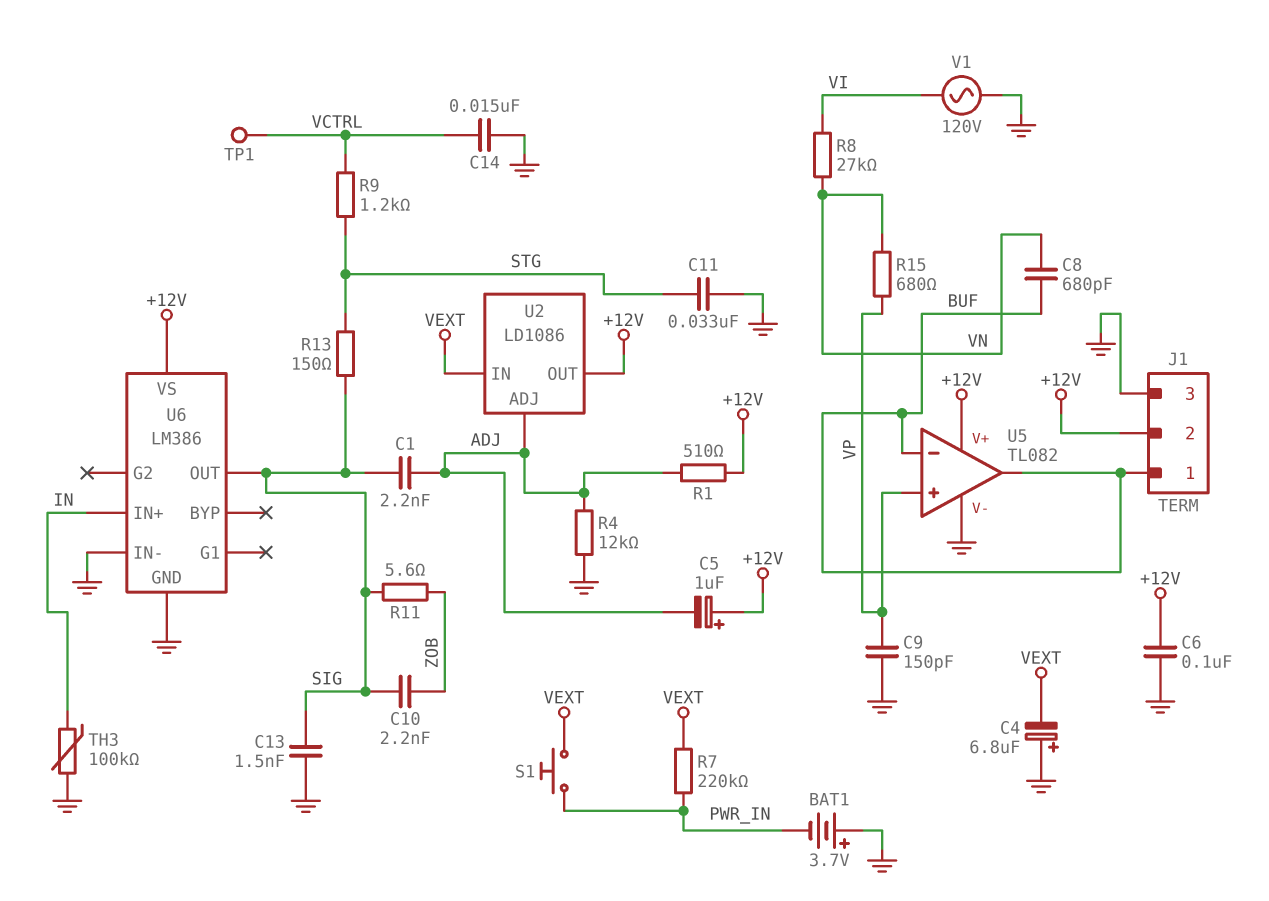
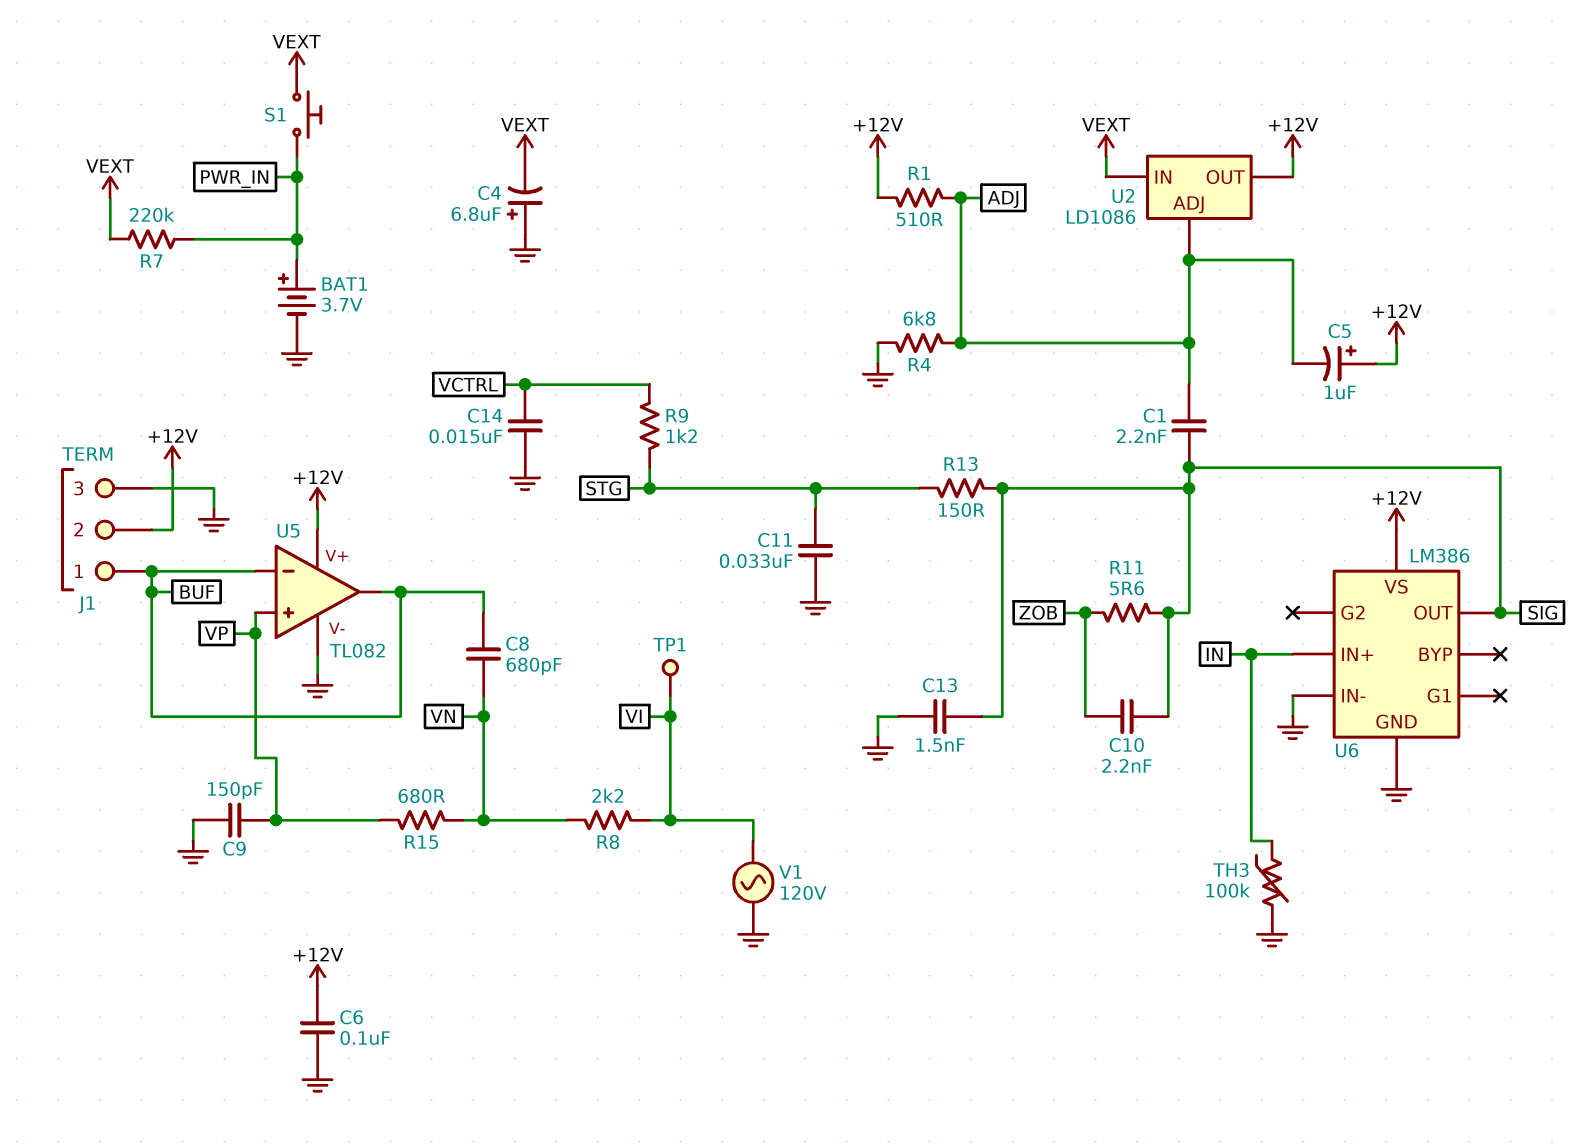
BAT1: 3.7V (plus GND, minus PWR_IN) -> 3.7V (plus PWR_IN, minus GND)
R4: 12k (ADJ, GND) -> 6.8k (ADJ, GND)
R8: 27k (VI, VN) -> 2.2k (VI, VN)
TP1: test point (VCTRL) -> test point (VI)

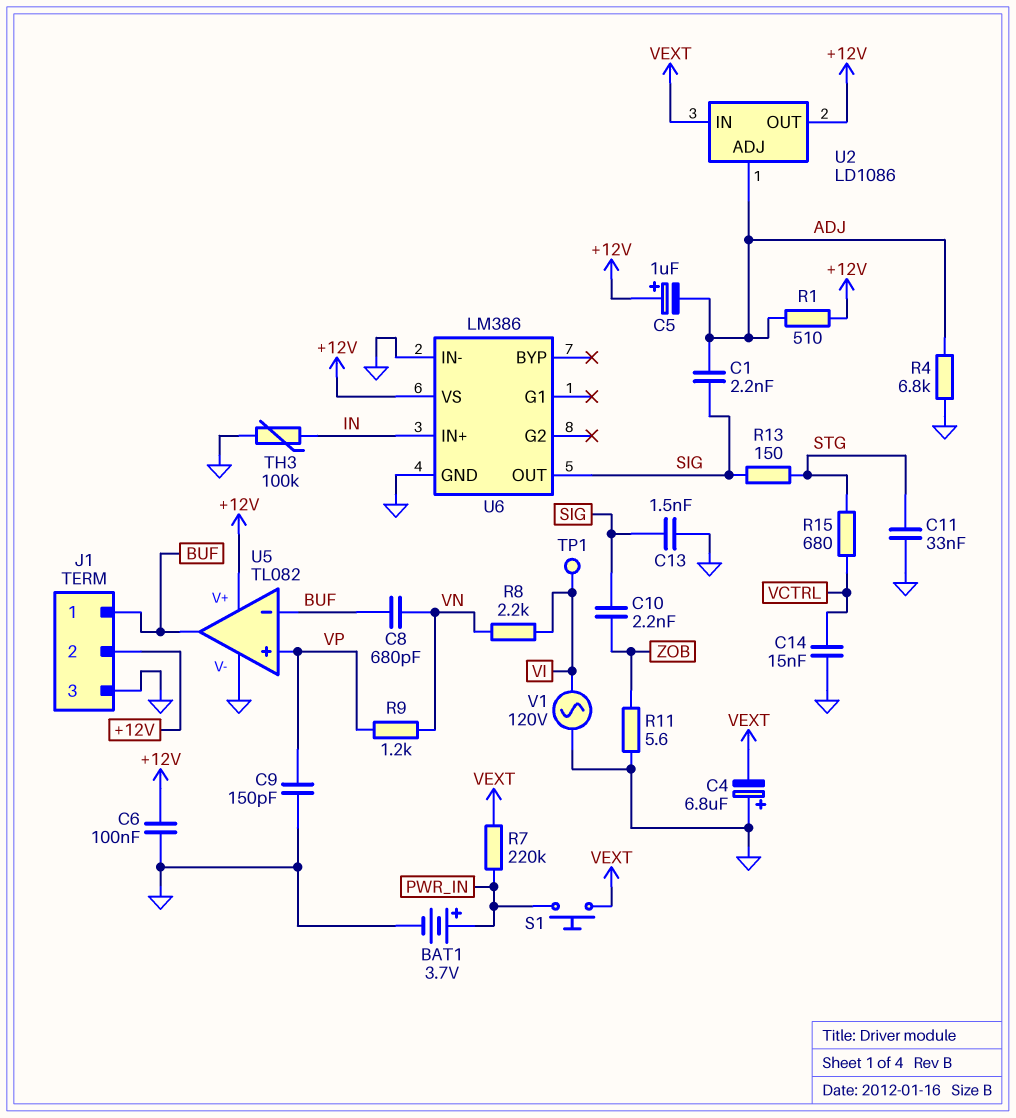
R9: 1.2k (STG, VCTRL) -> 1.2k (VN, VP)
R11: 5.6 (SIG, ZOB) -> 5.6 (GND, ZOB)
R15: 680 (VN, VP) -> 680 (STG, VCTRL)

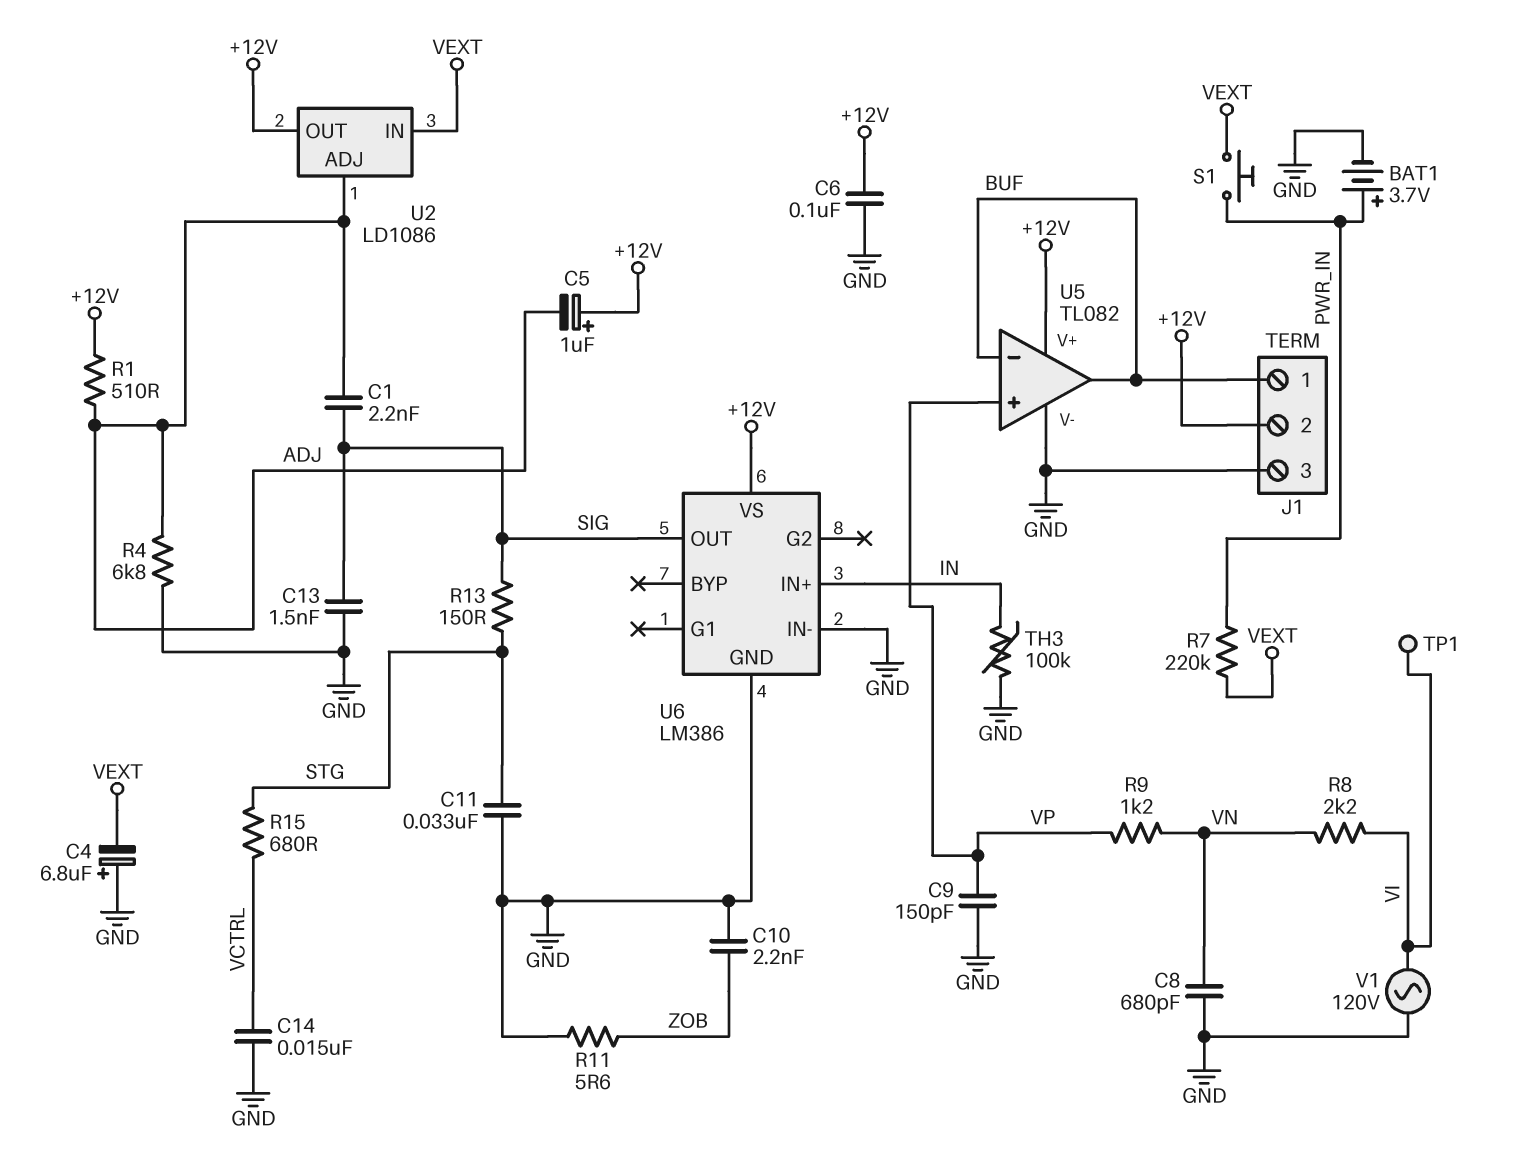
C8: 680pF (BUF, VN) -> 680pF (GND, VN)
C10: 2.2nF (SIG, ZOB) -> 2.2nF (GND, ZOB)

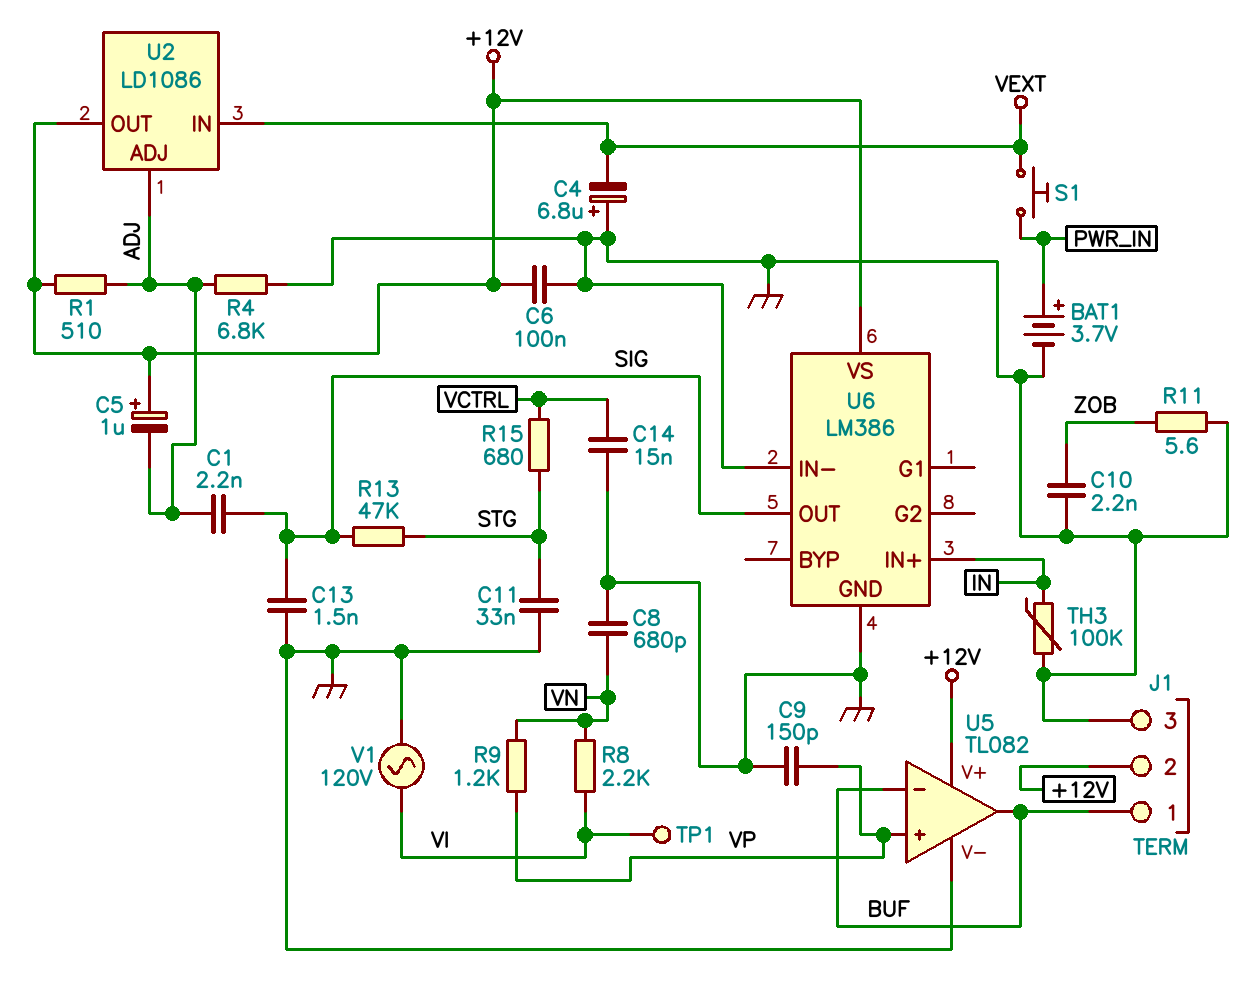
R7: 220k (PWR_IN, VEXT) -> none
R13: 150 (SIG, STG) -> 47k (SIG, STG)

